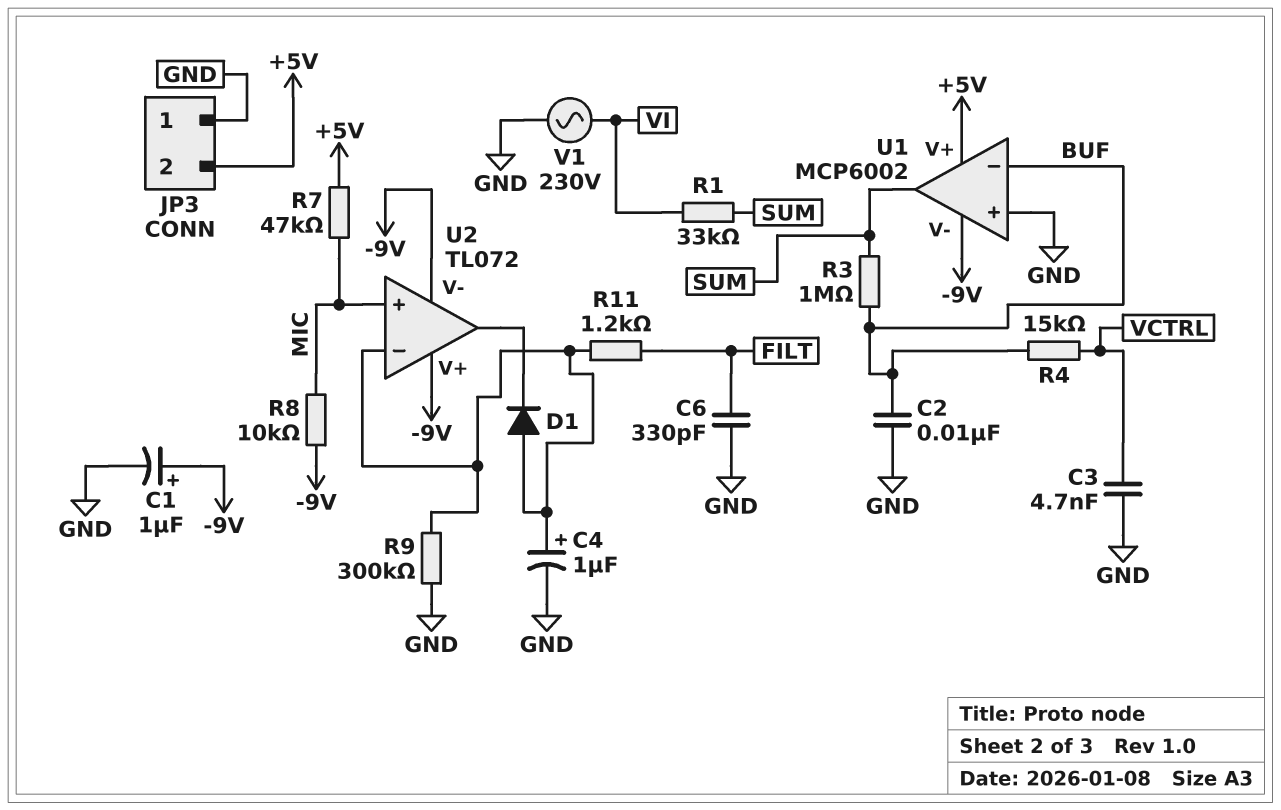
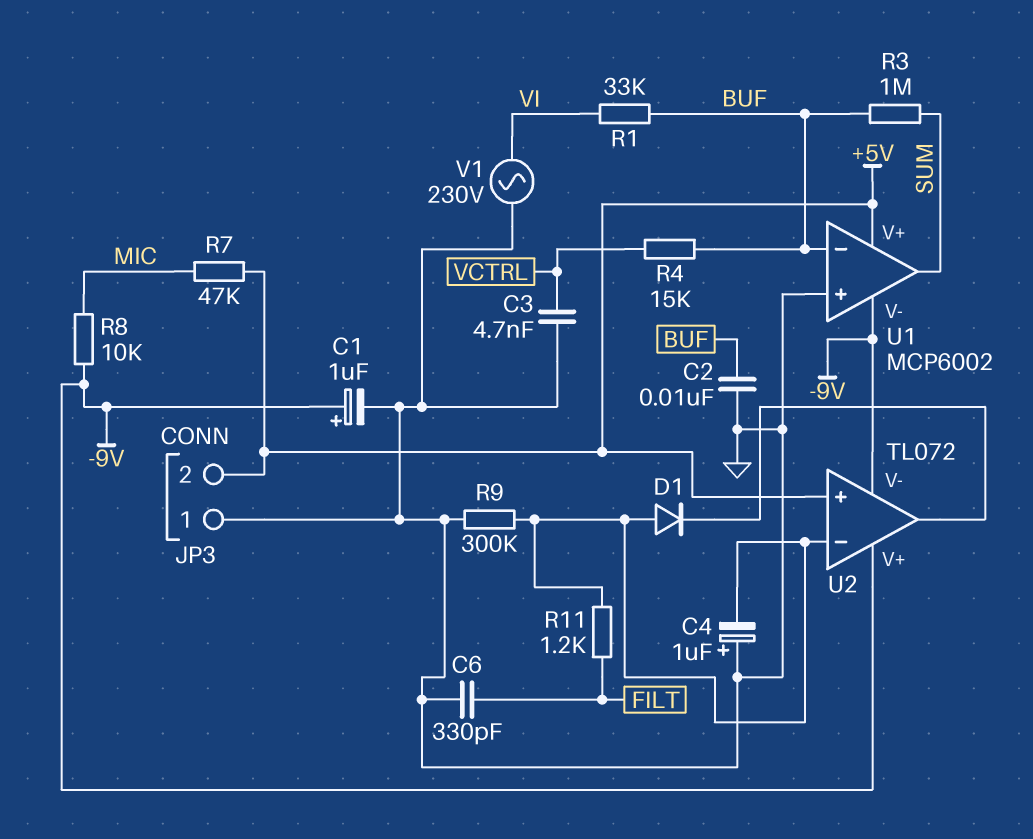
C4: 1uF (plus U2/in-, minus GND) -> 1uF (plus GND, minus U2/in-)
R1: 33k (SUM, VI) -> 33k (BUF, VI)
U2 pin in+: MIC -> +5V

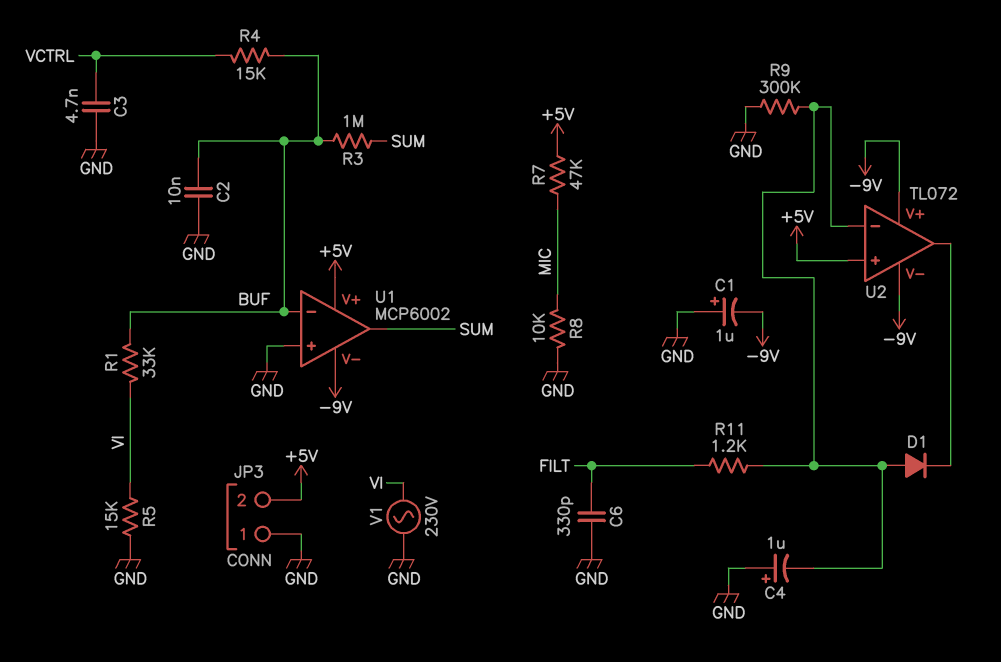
C1: 1uF (plus -9V, minus GND) -> 1uF (plus GND, minus -9V)
R5: none -> 15k (GND, VI)
R8: 10k (-9V, MIC) -> 10k (GND, MIC)

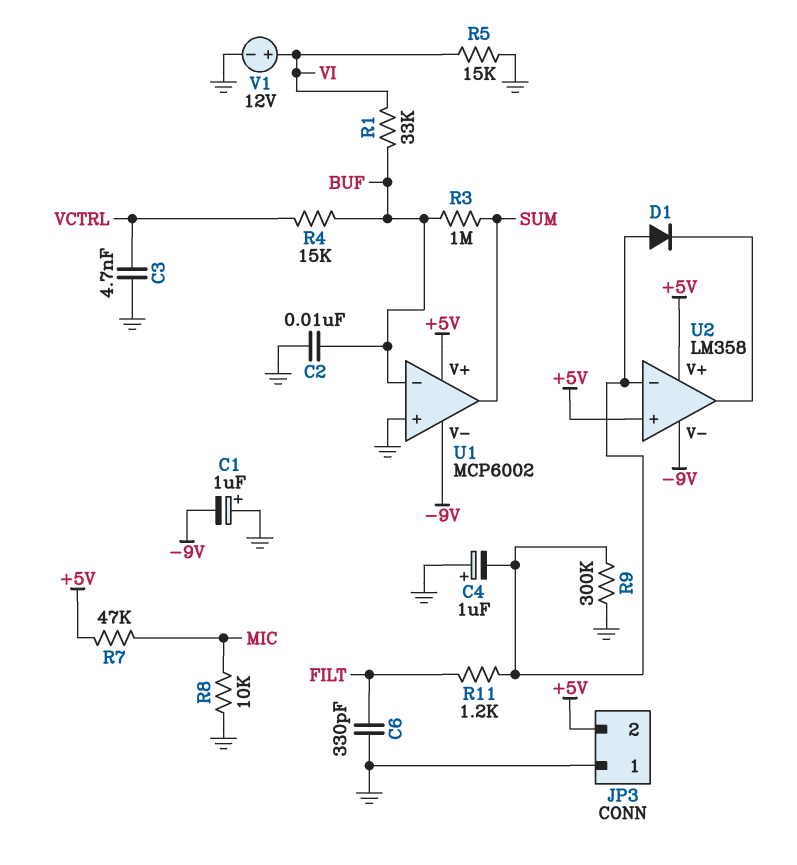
U2: TL072 -> LM358
U2 pin V+: -9V -> +5V
V1: AC 230V (GND, VI) -> 12V (plus VI, minus GND)

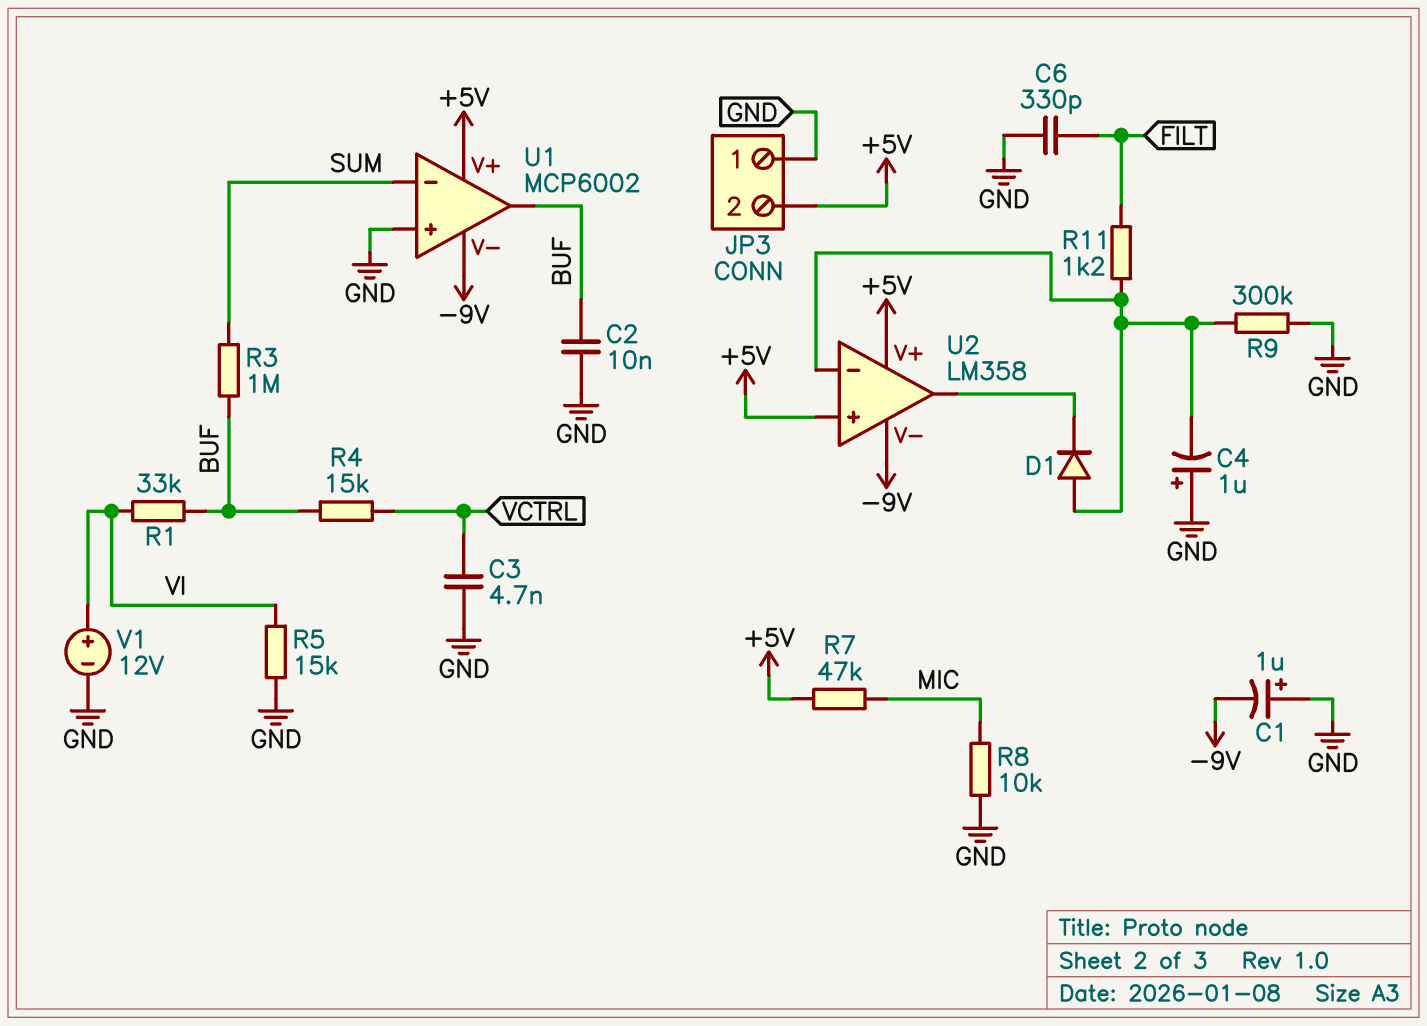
U1 pin in-: BUF -> SUM
U1 pin out: SUM -> BUF

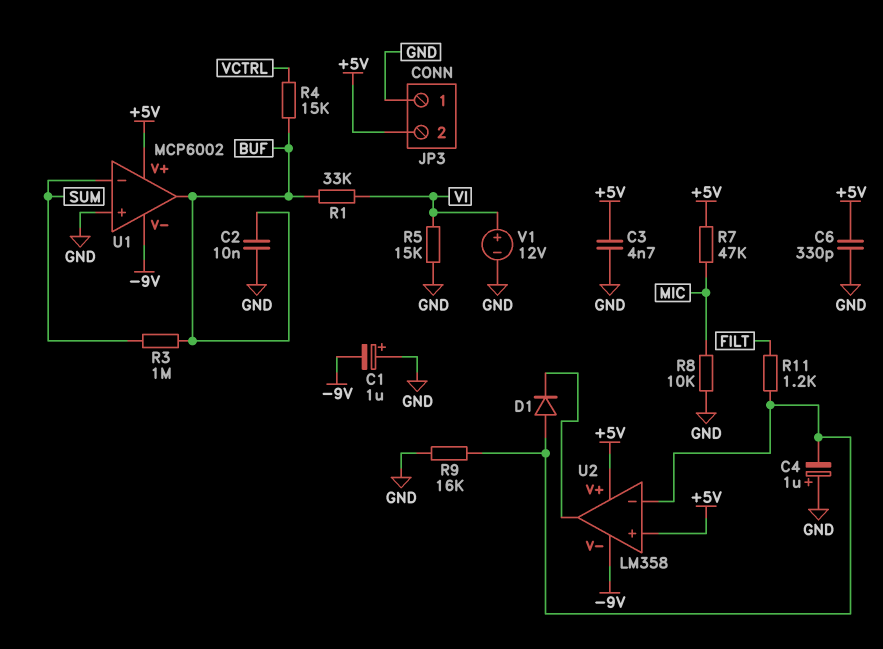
C3: 4.7nF (GND, VCTRL) -> 4.7nF (+5V, GND)
C6: 330pF (FILT, GND) -> 330pF (+5V, GND)
R9: 300k (GND, U2/in-) -> 16k (GND, U2/in-)

